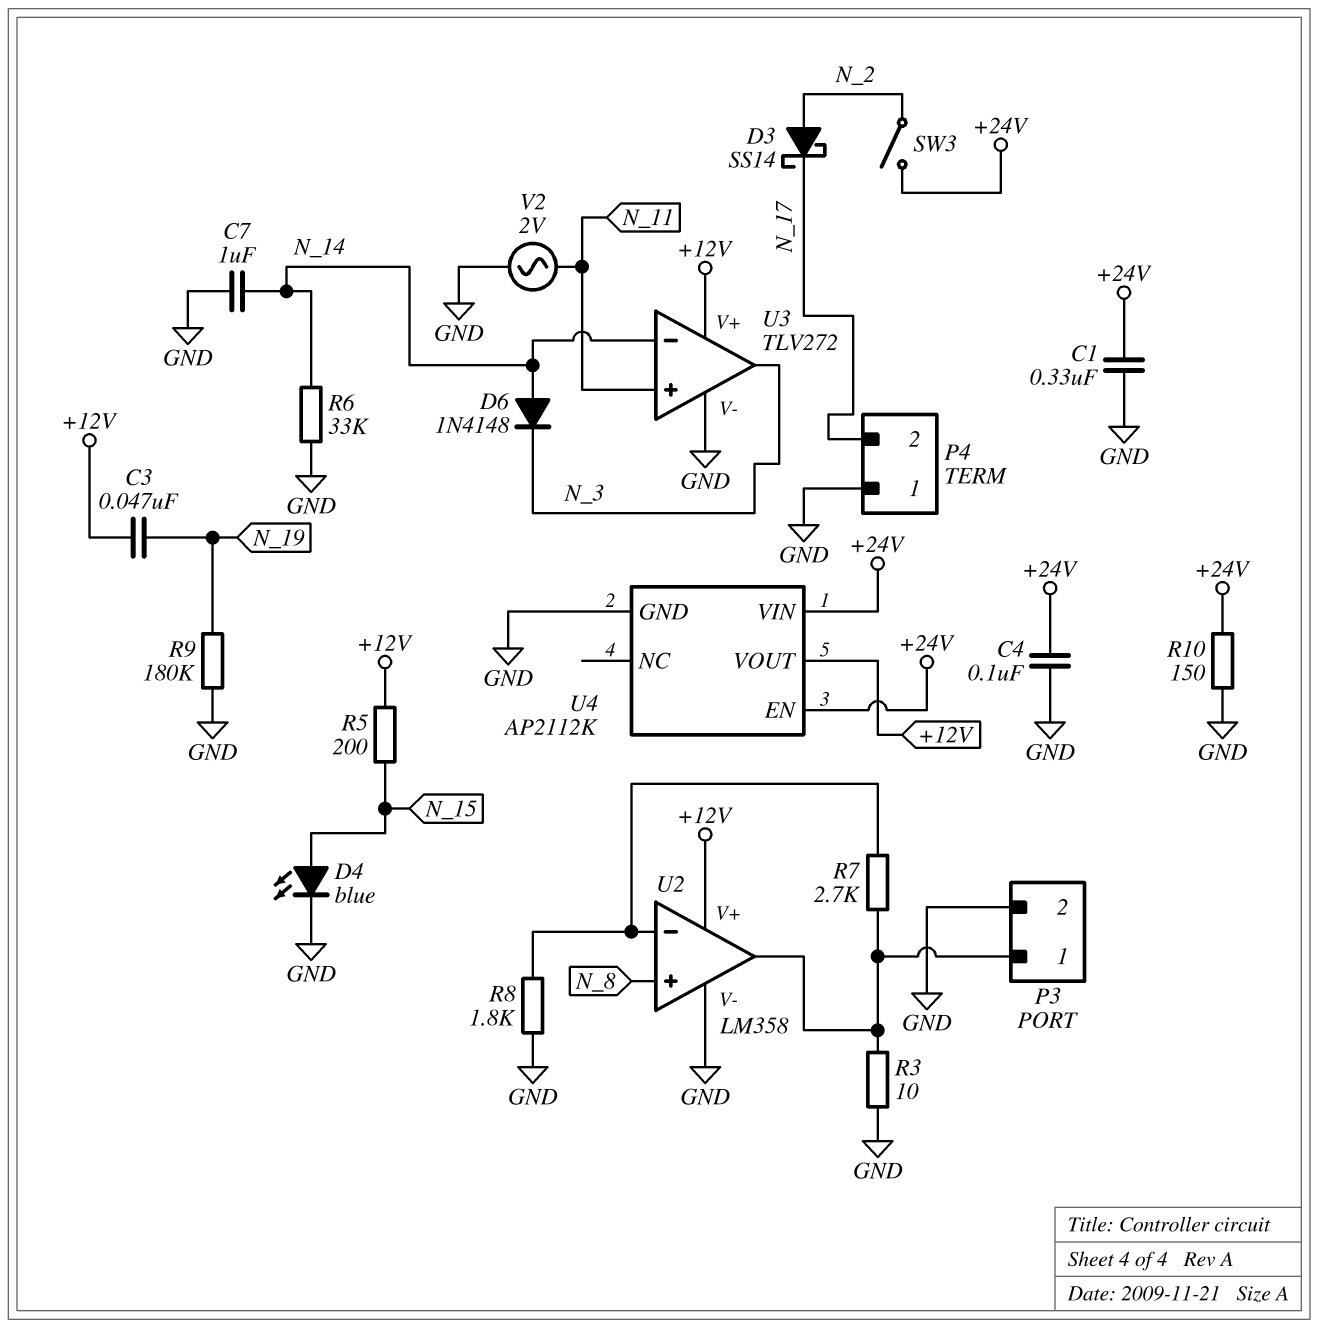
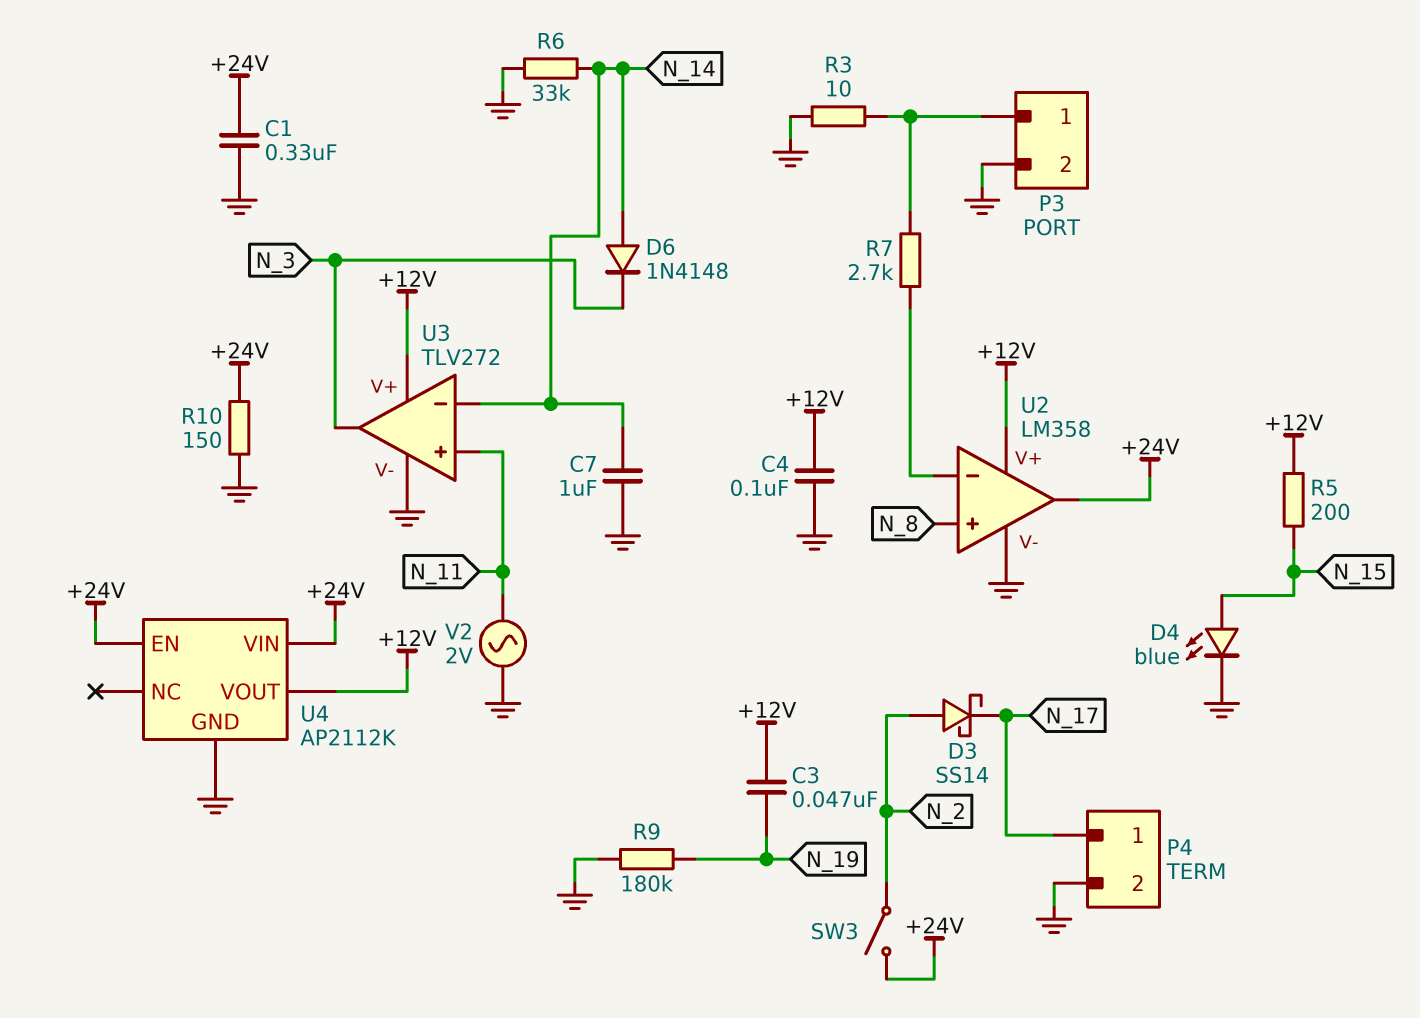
C4: 100nF (+24V, GND) -> 100nF (+12V, GND)
P4 pin 1: GND -> N_17
P4 pin 2: N_17 -> GND
R8: 1.8k (GND, U2/in-) -> none
U2 pin out: P3/1 -> +24V

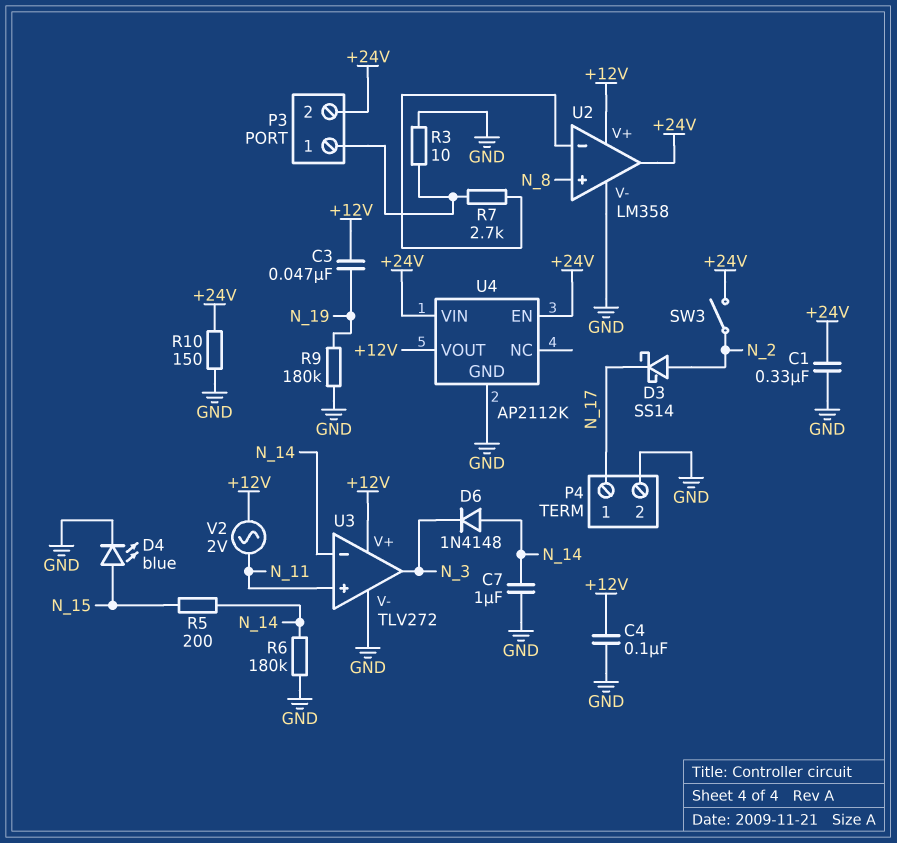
P3 pin 2: GND -> +24V
R5: 200 (+12V, N_15) -> 200 (N_14, N_15)
R6: 33k (GND, N_14) -> 180k (GND, N_14)
V2: AC 2V (GND, N_11) -> AC 2V (+12V, N_11)

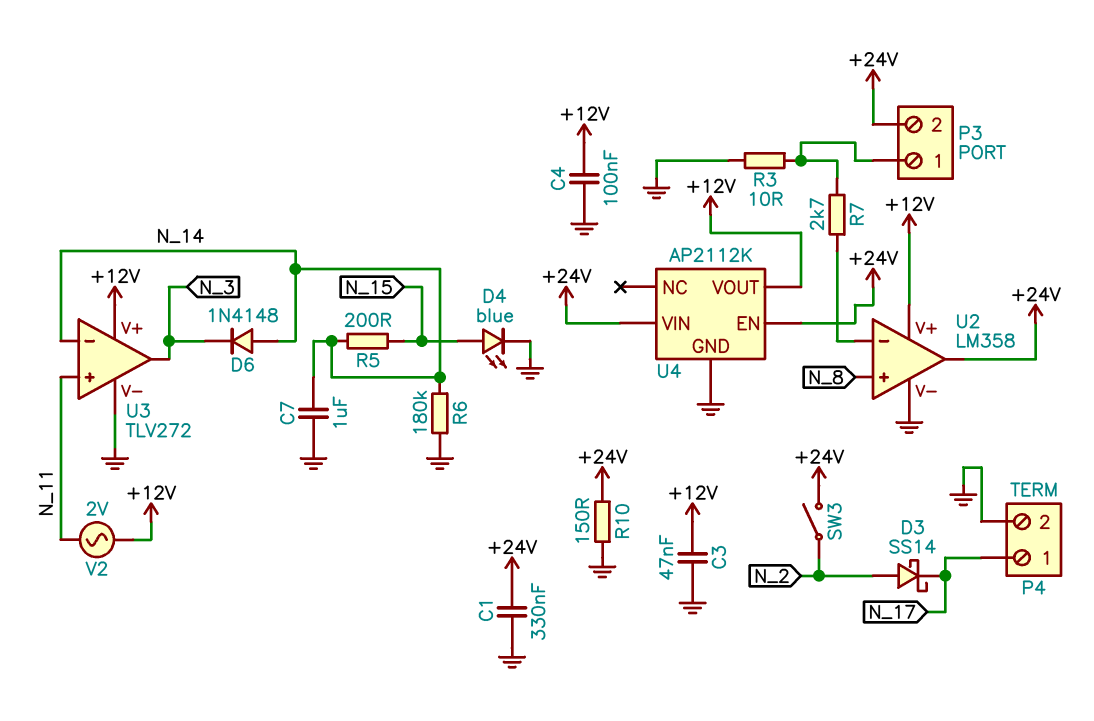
C3: 47nF (+12V, N_19) -> 47nF (+12V, GND)
R9: 180k (GND, N_19) -> none

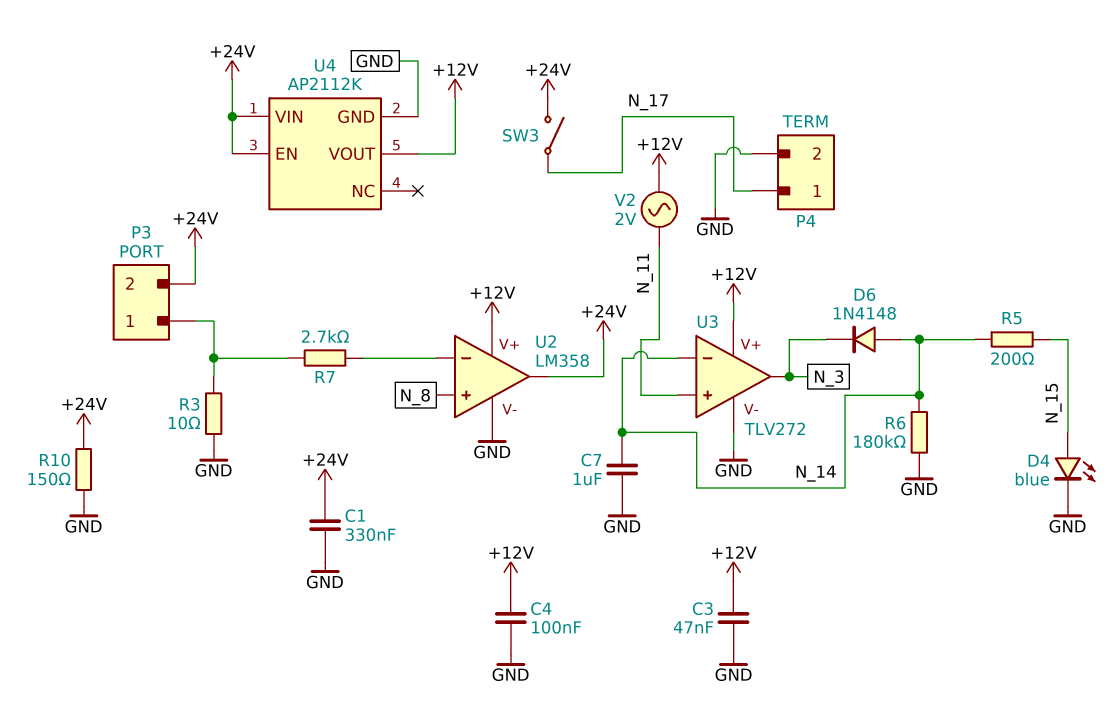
D3: schottky SS14 (A N_2, K N_17) -> none
SW3: switch (+24V, N_2) -> switch (+24V, N_17)

